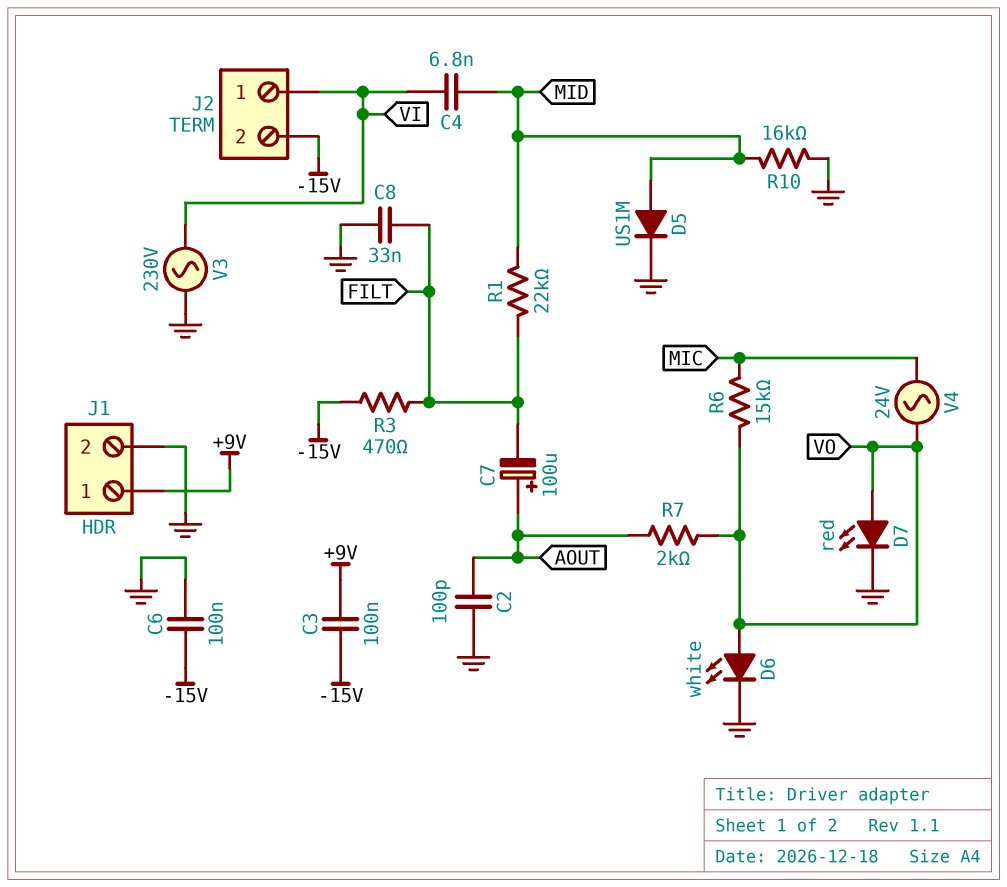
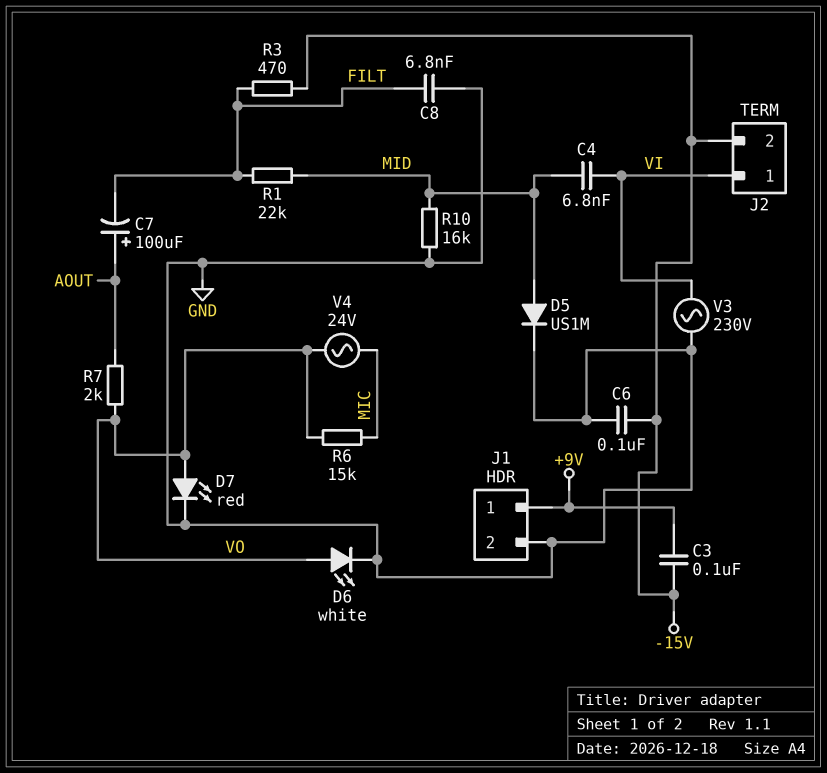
C2: 100pF (AOUT, GND) -> none
C8: 33nF (FILT, GND) -> 6.8nF (FILT, GND)

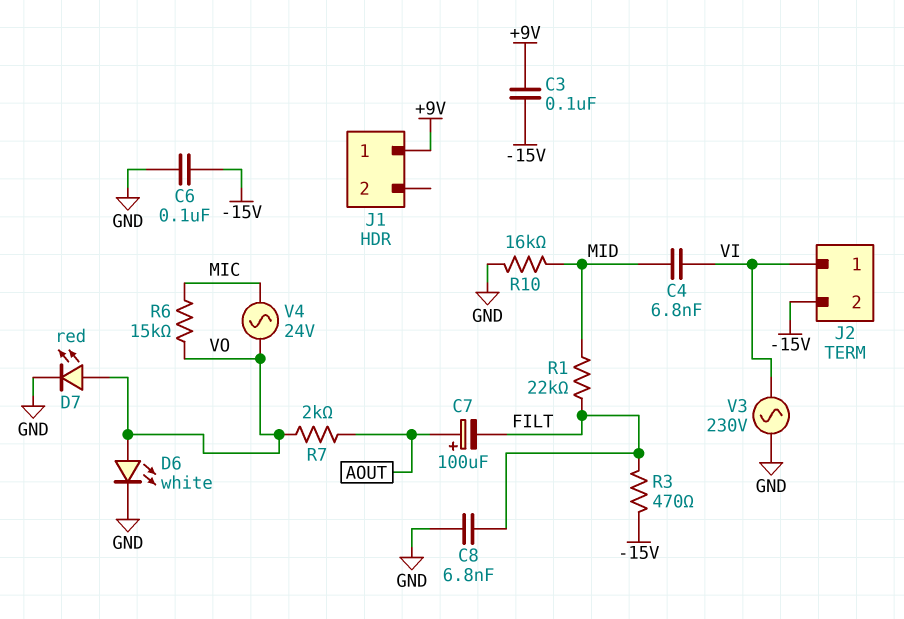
D5: diode US1M (A MID, K GND) -> none
J1 pin 2: GND -> none

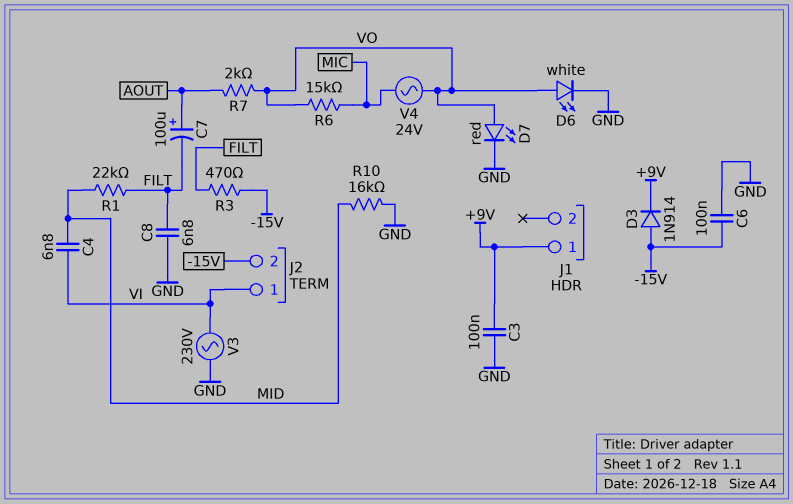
C3: 100nF (+9V, -15V) -> 100nF (+9V, GND)
D3: none -> diode 1N914 (A -15V, K +9V)

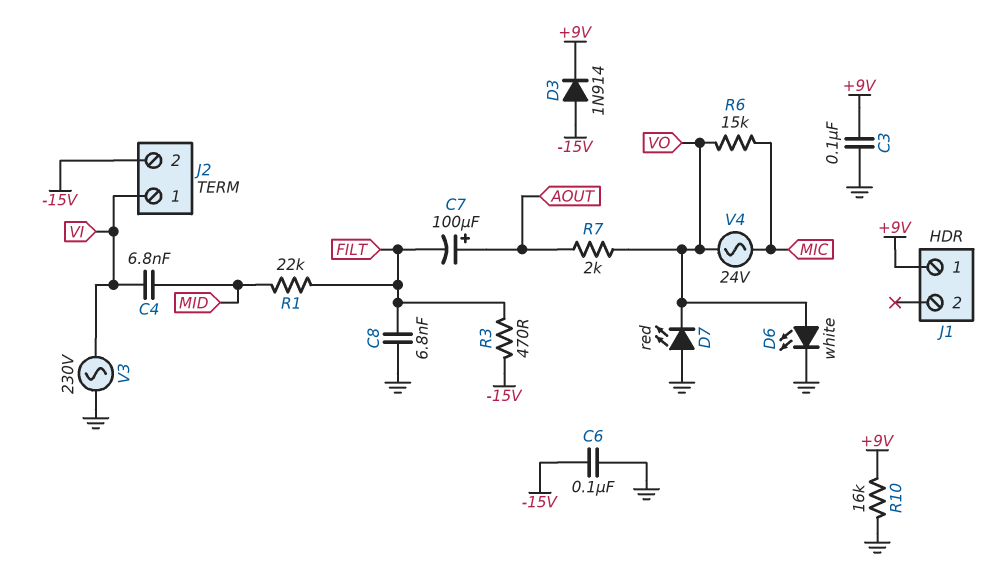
D7: LED red (A VO, K GND) -> LED red (A GND, K VO)
R10: 16k (GND, MID) -> 16k (+9V, GND)

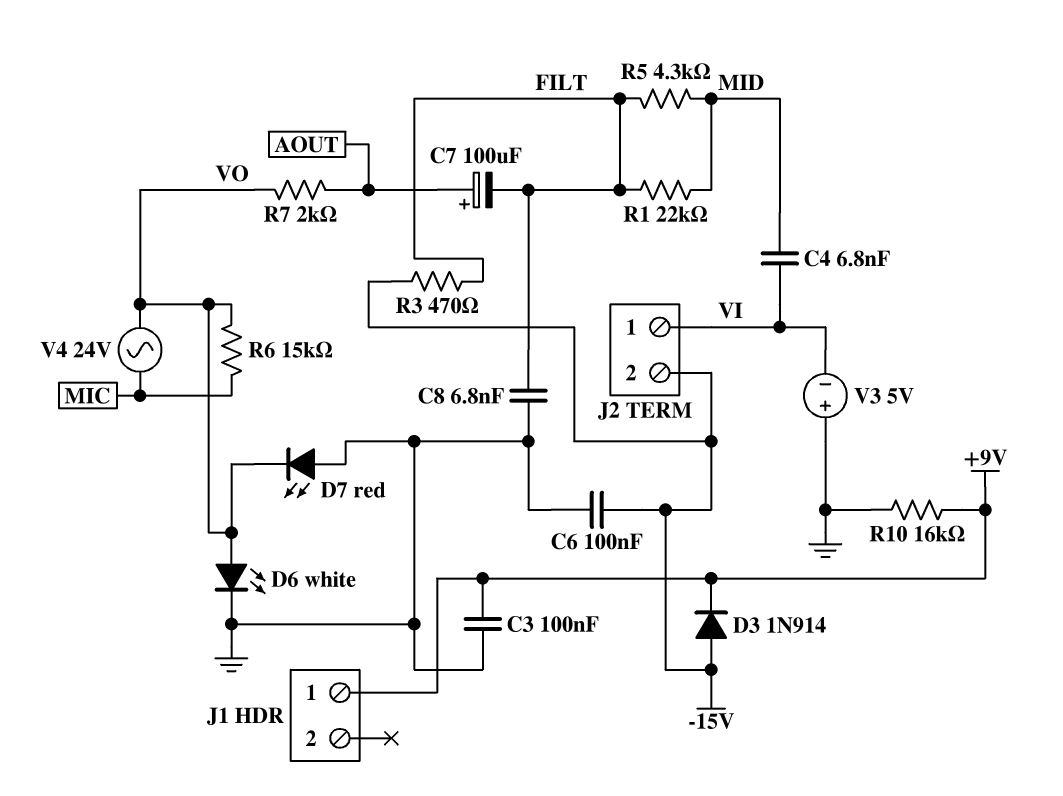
R5: none -> 4.3k (FILT, MID)
V3: AC 230V (GND, VI) -> 5V (plus GND, minus VI)

